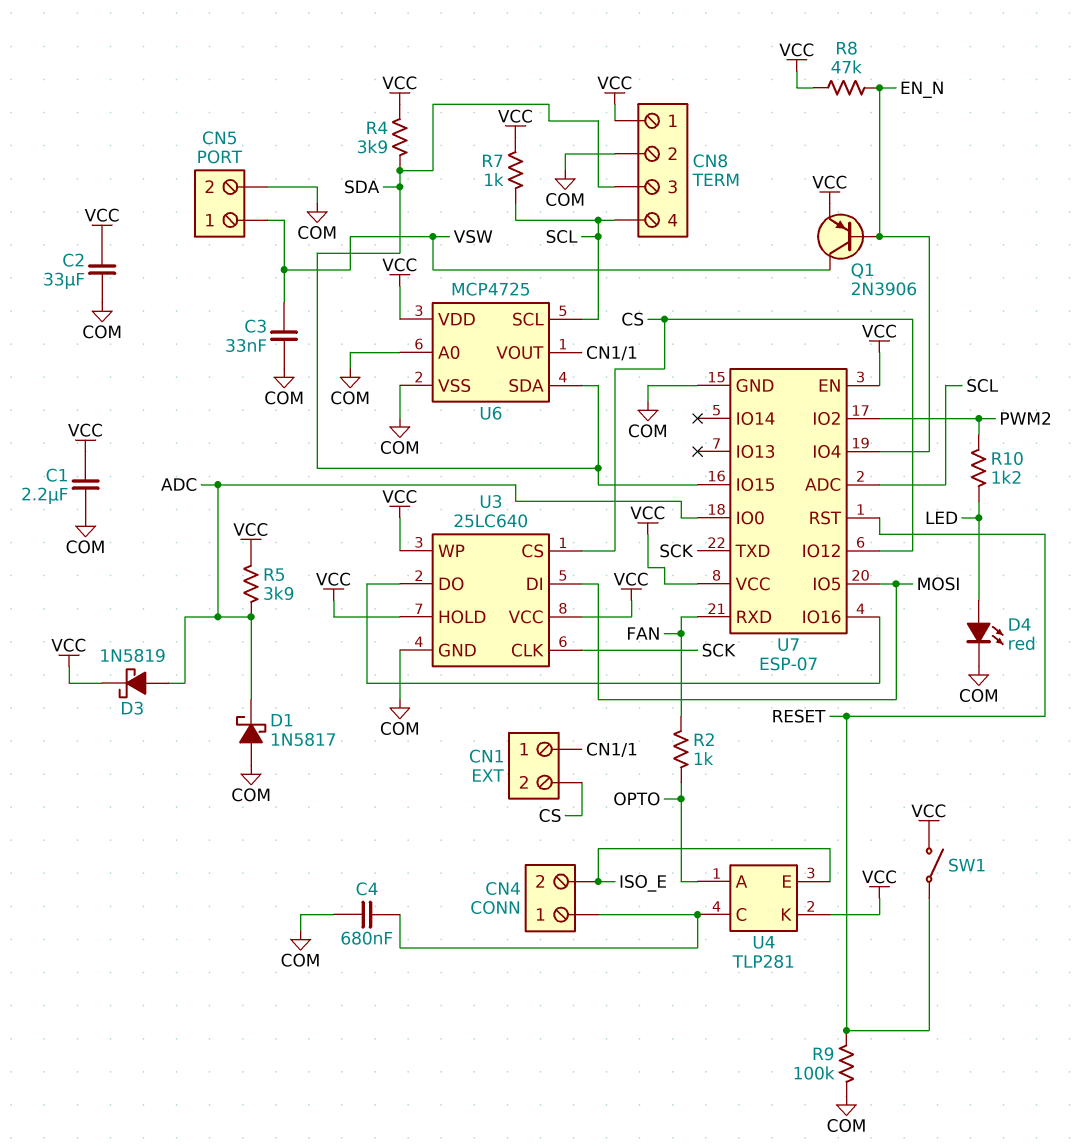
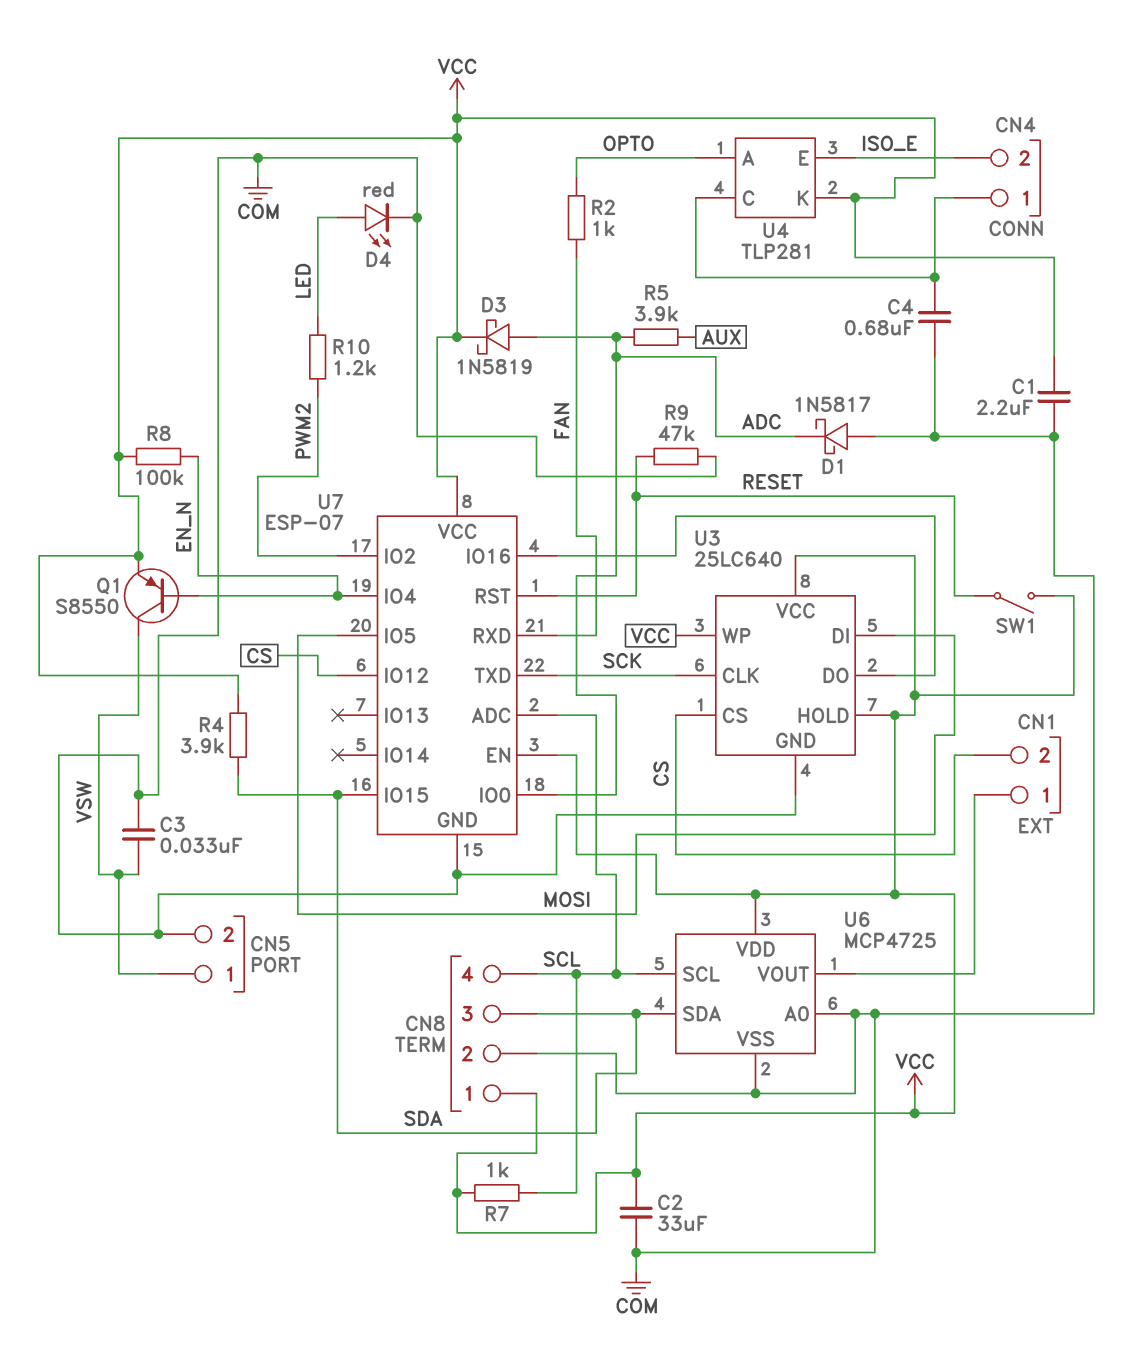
Q1: PNP 2N3906 (B EN_N, C VSW, E VCC) -> PNP S8550 (B EN_N, C VSW, E VCC)
R5: 3.9k (ADC, VCC) -> 3.9k (ADC, AUX)
R8: 47k (EN_N, VCC) -> 100k (EN_N, VCC)
R9: 100k (COM, RESET) -> 47k (COM, RESET)

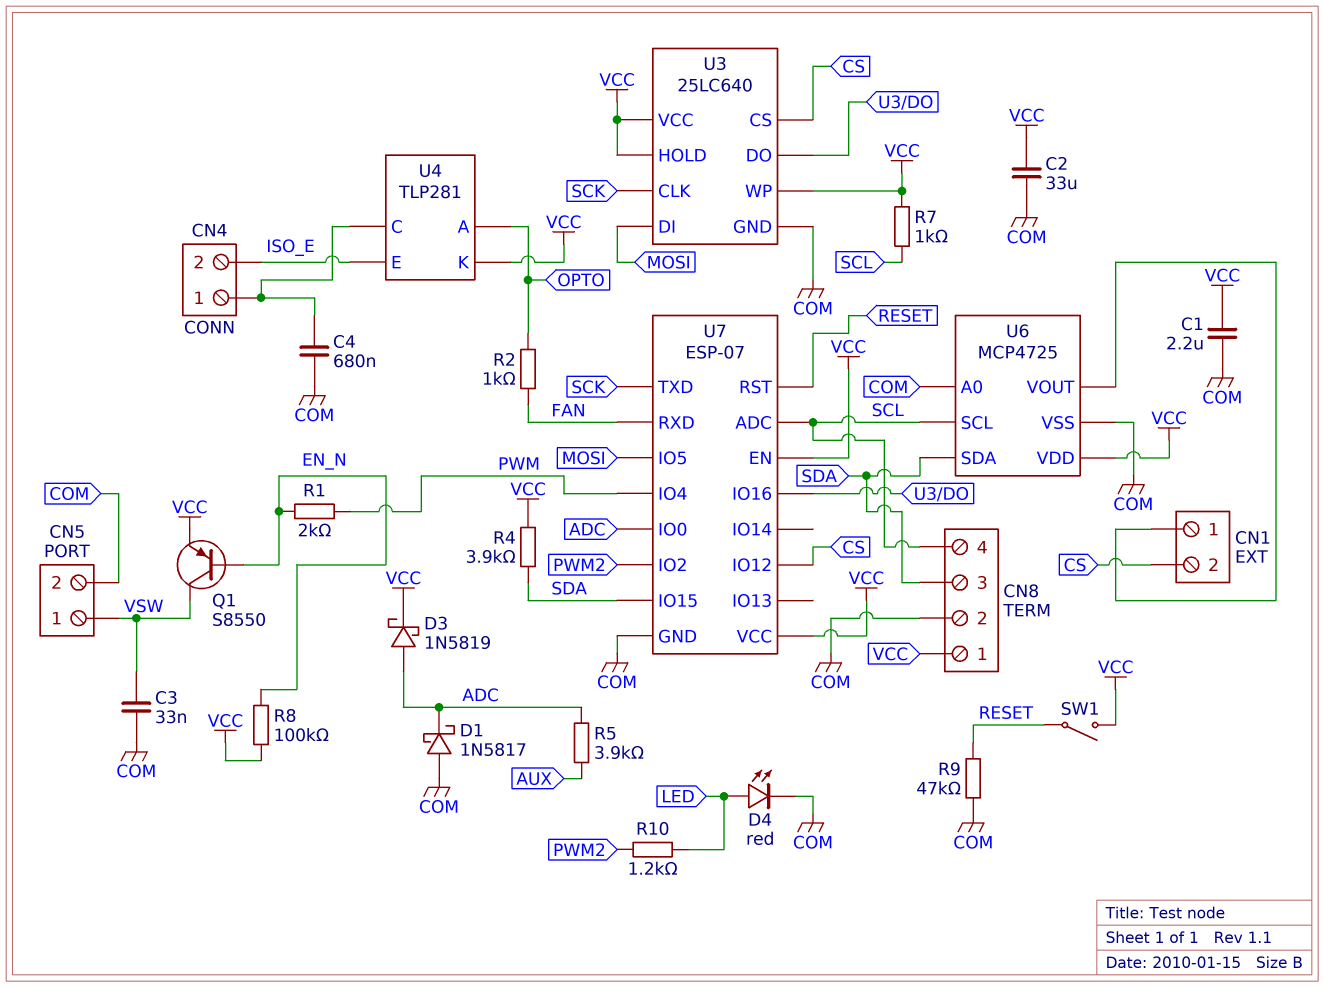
R1: none -> 2k (EN_N, PWM)
U7 pin IO4: EN_N -> PWM

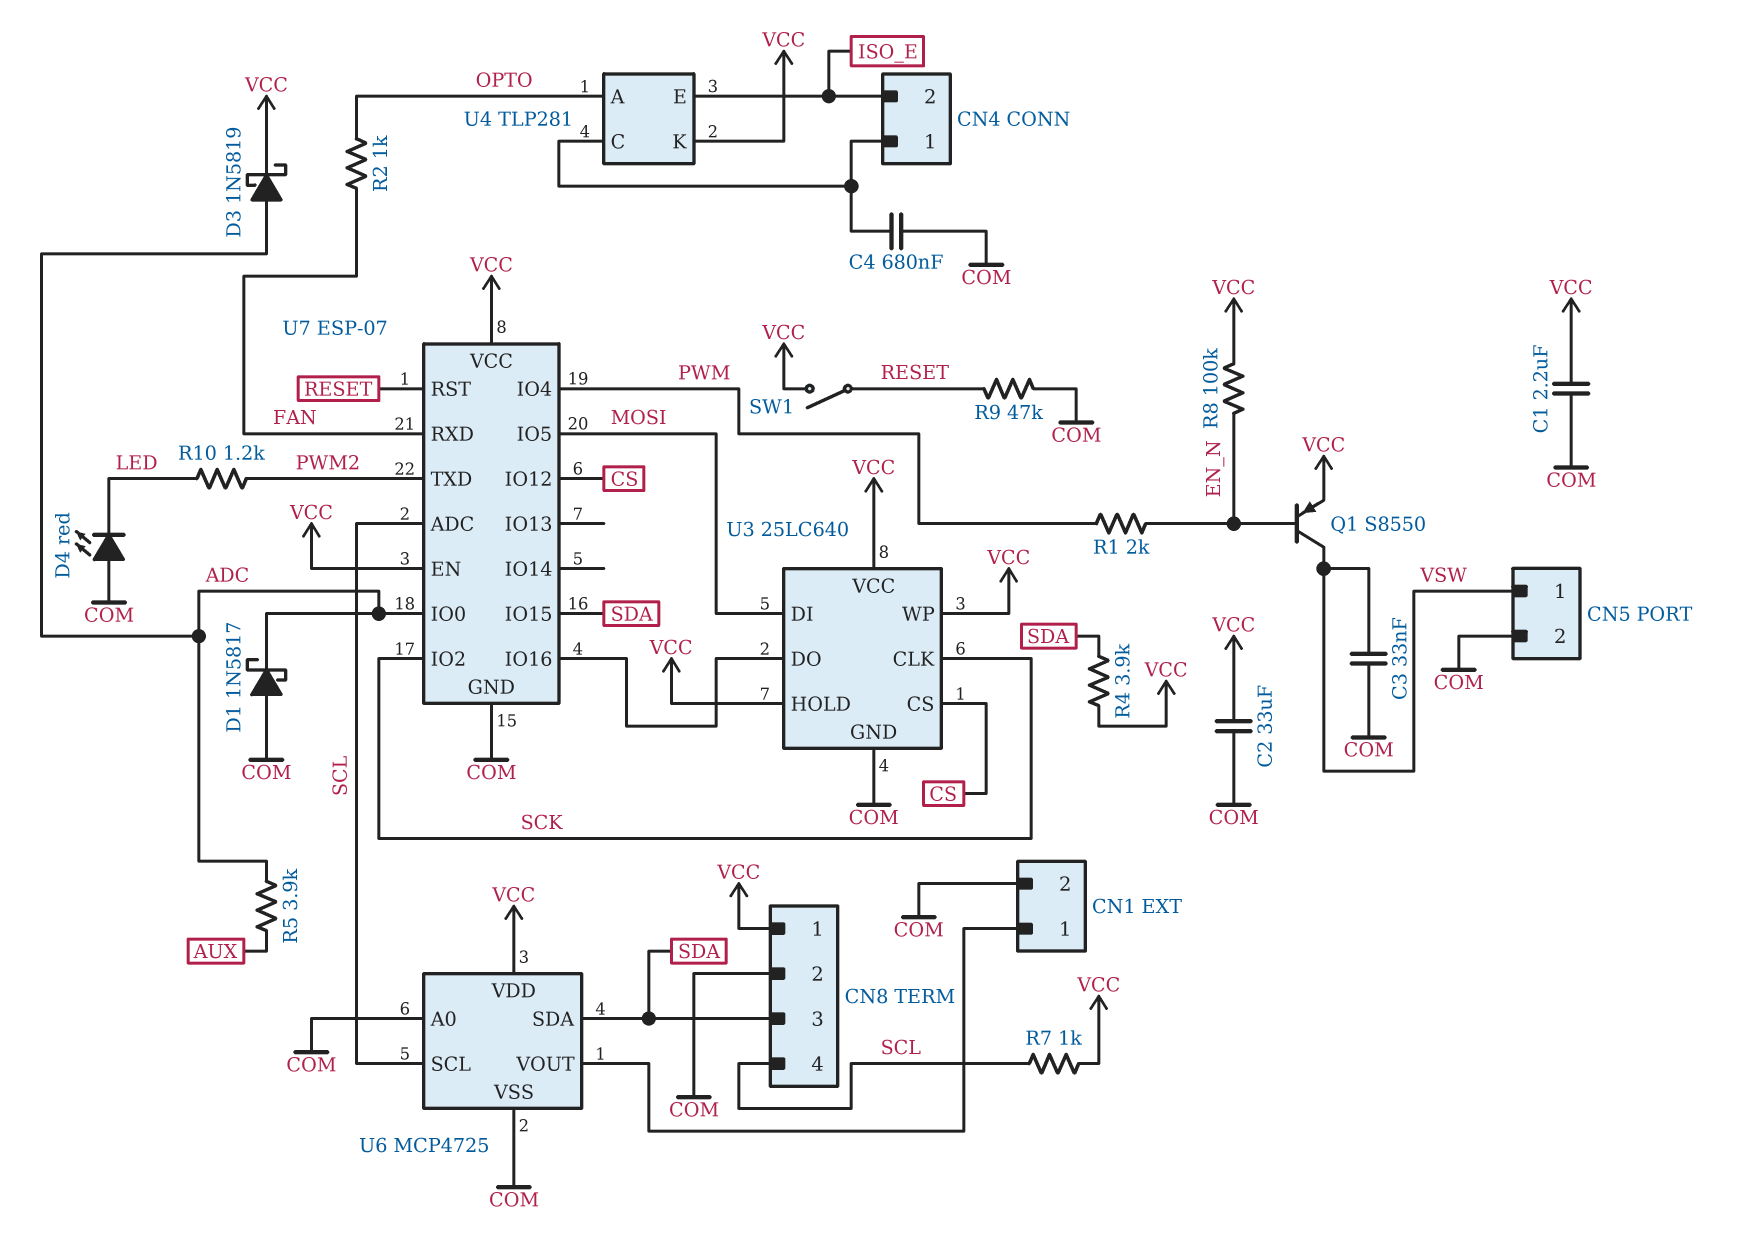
CN1 pin 2: CS -> COM
D4: LED red (A LED, K COM) -> LED red (A COM, K LED)
U7 pin IO2: PWM2 -> SCK
U7 pin TXD: SCK -> PWM2

